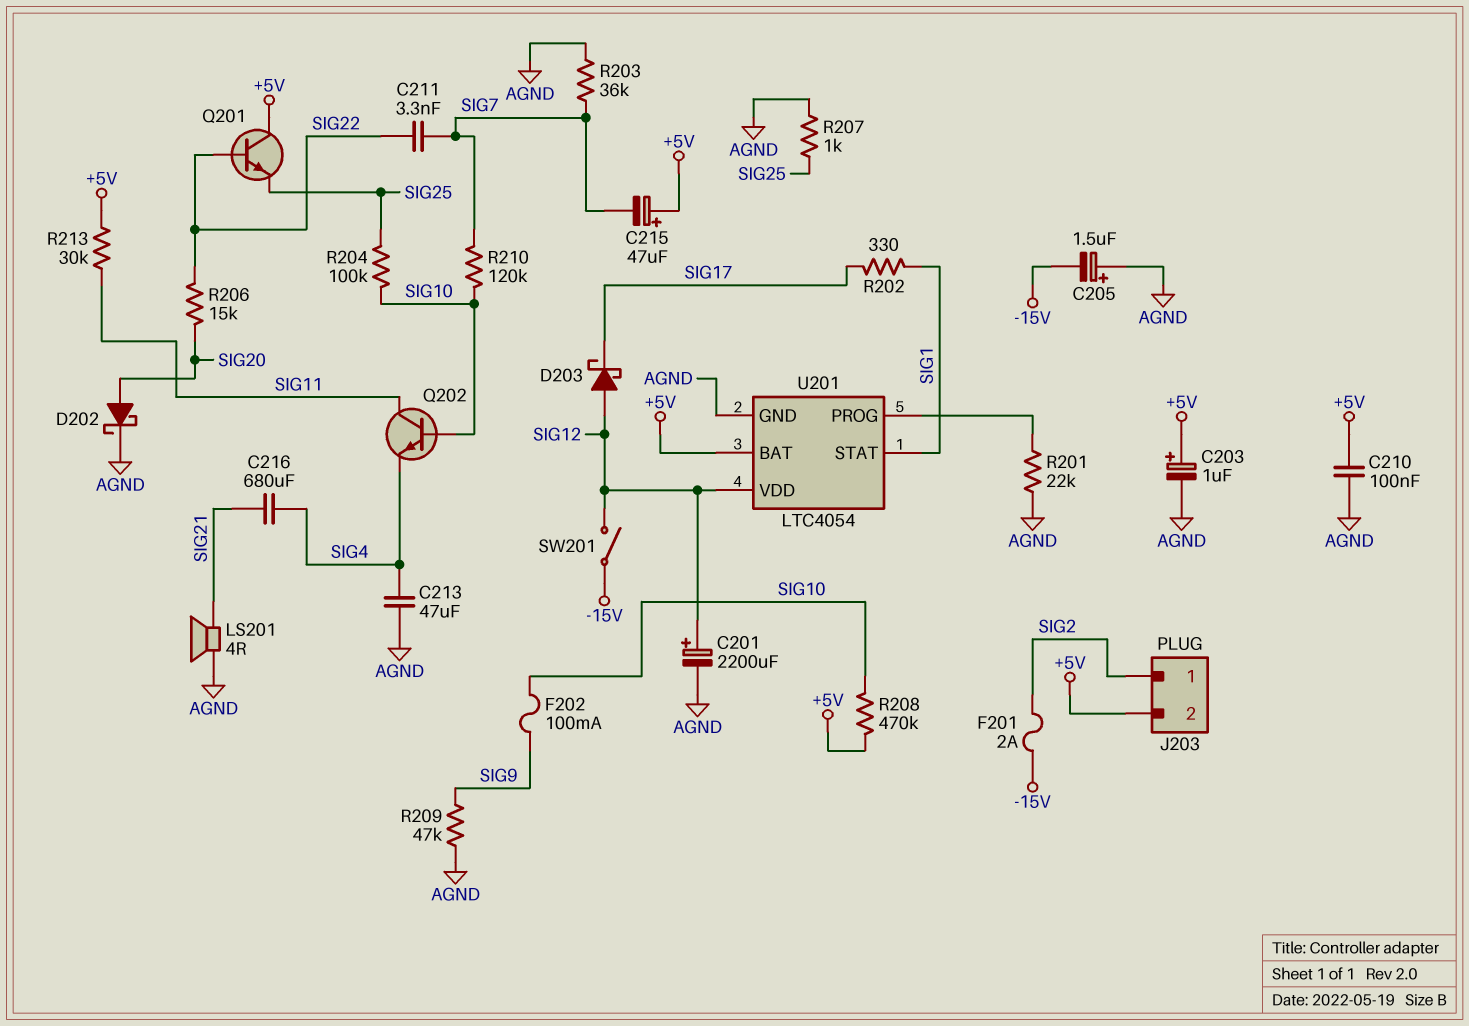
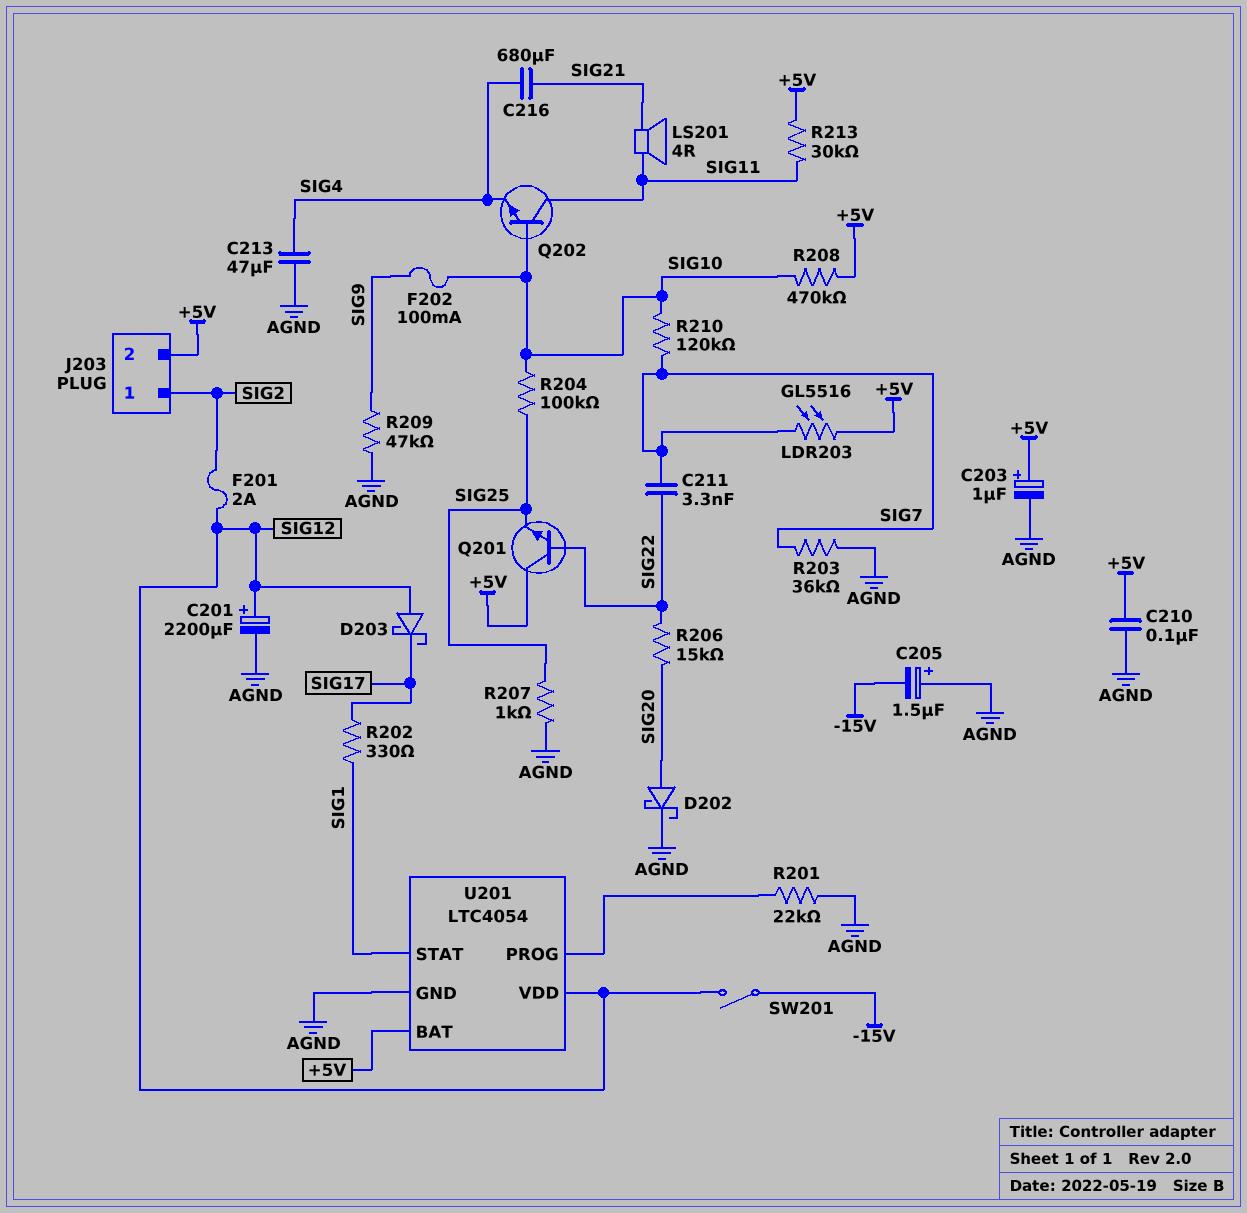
C215: 47uF (plus +5V, minus SIG7) -> none
F201: 2A (-15V, SIG2) -> 2A (SIG2, SIG12)
LDR203: none -> GL5516 (+5V, SIG7)
LS201: speaker 4R (AGND, SIG21) -> speaker 4R (SIG11, SIG21)

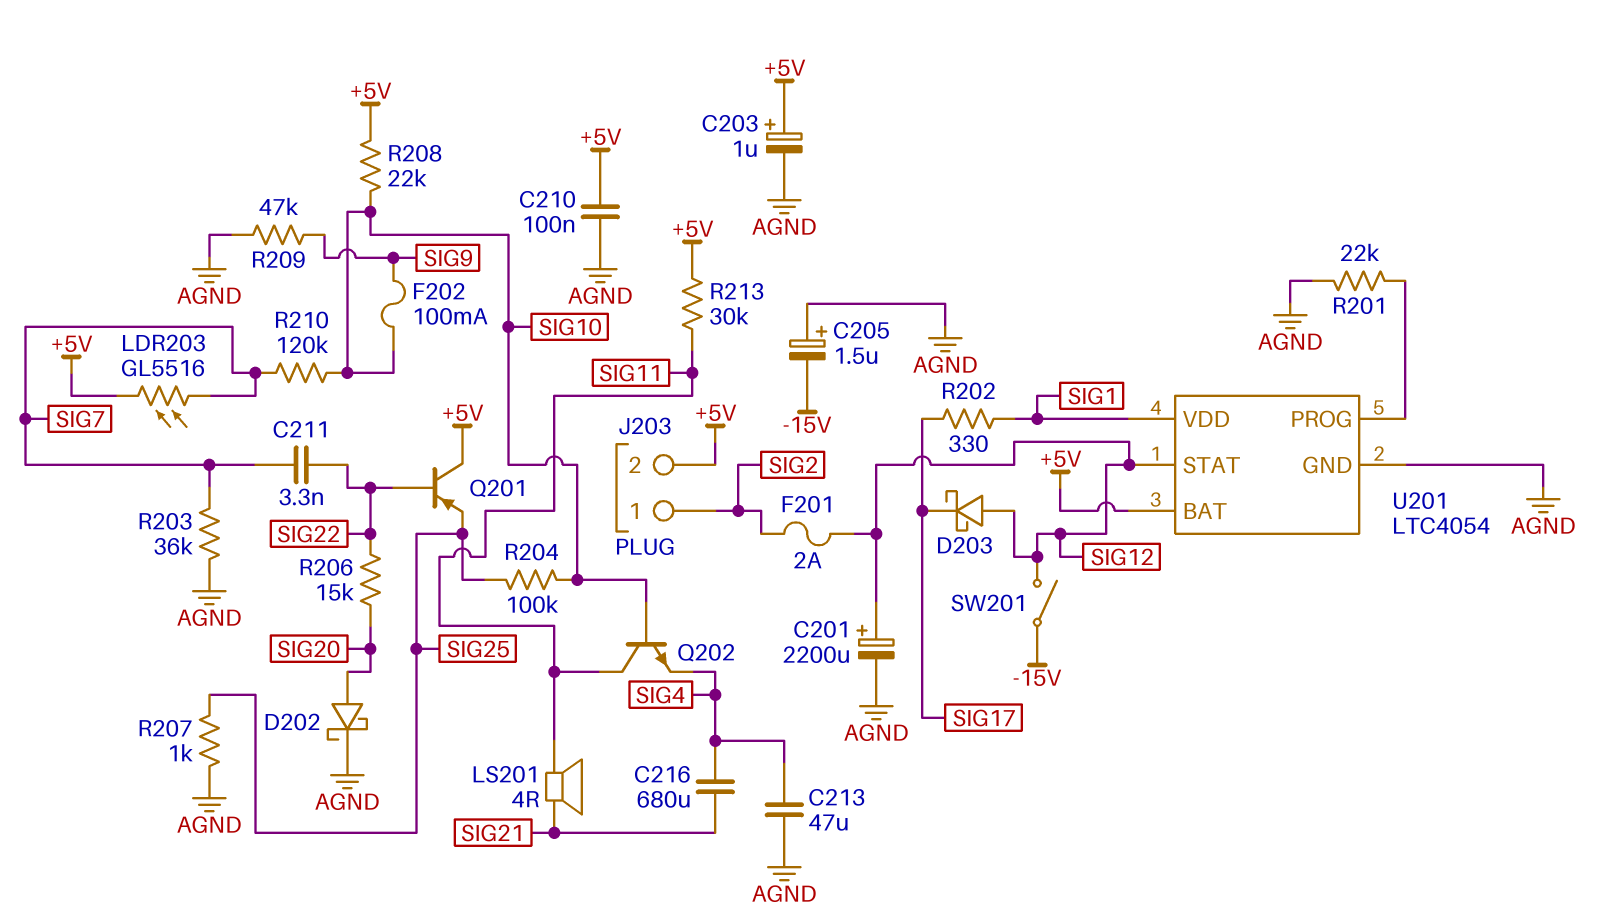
Q201: NPN (B SIG22, C +5V, E SIG25) -> PNP (B SIG22, C +5V, E SIG25)
R208: 470k (+5V, SIG10) -> 22k (+5V, SIG10)
U201 pin STAT: SIG1 -> SIG12
U201 pin VDD: SIG12 -> SIG1

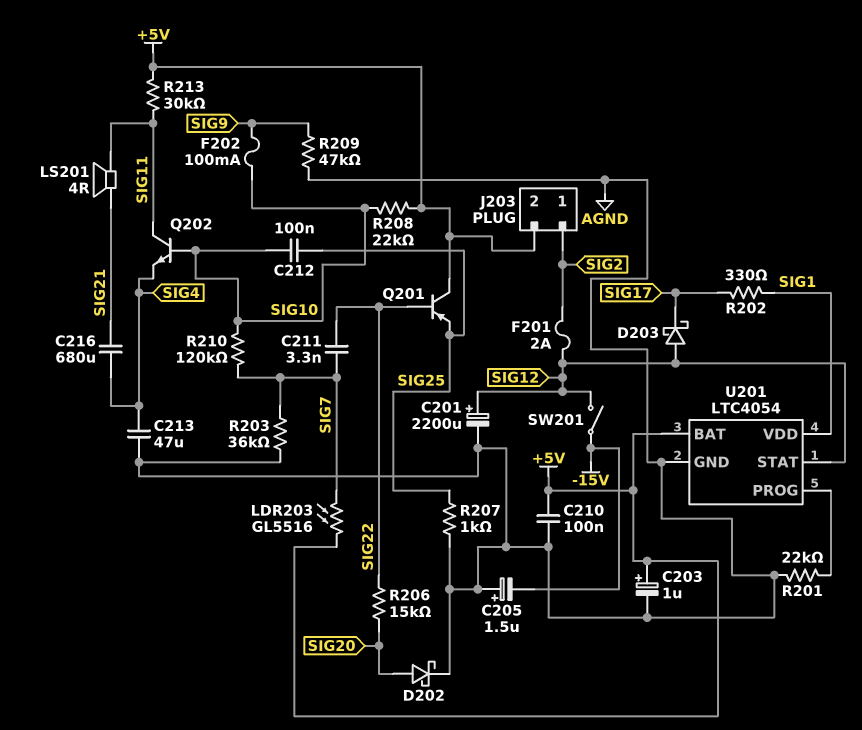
C212: none -> 100nF (SIG10, SIG25)
R204: 100k (SIG10, SIG25) -> none

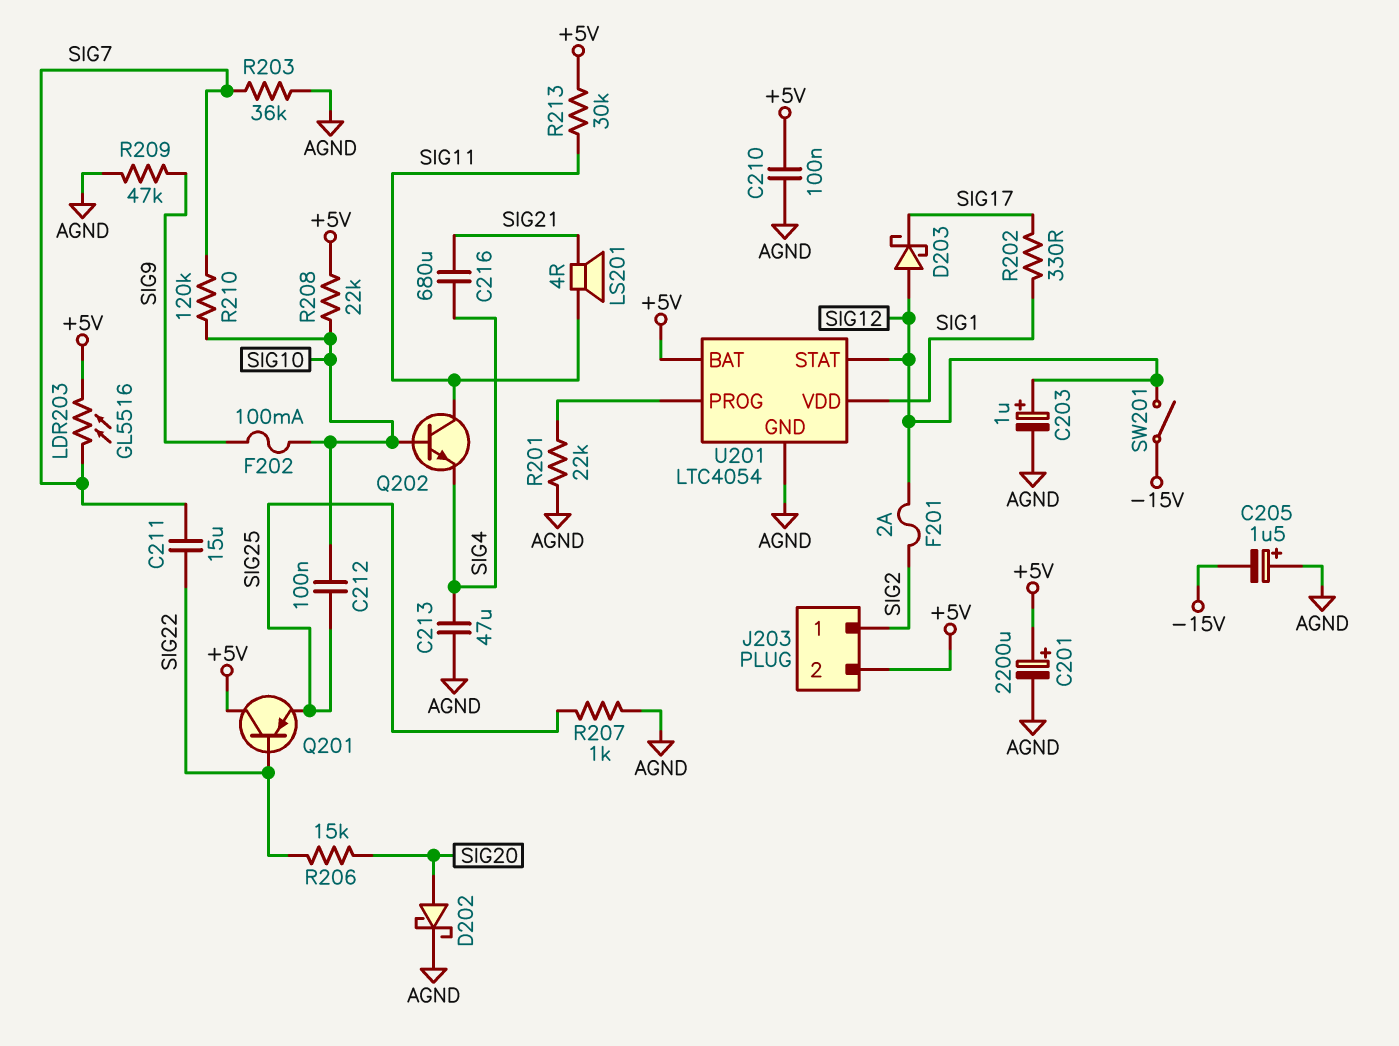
C201: 2200uF (plus SIG12, minus AGND) -> 2200uF (plus +5V, minus AGND)
C203: 1uF (plus +5V, minus AGND) -> 1uF (plus SIG12, minus AGND)
C211: 3.3nF (SIG7, SIG22) -> 15uF (SIG7, SIG22)

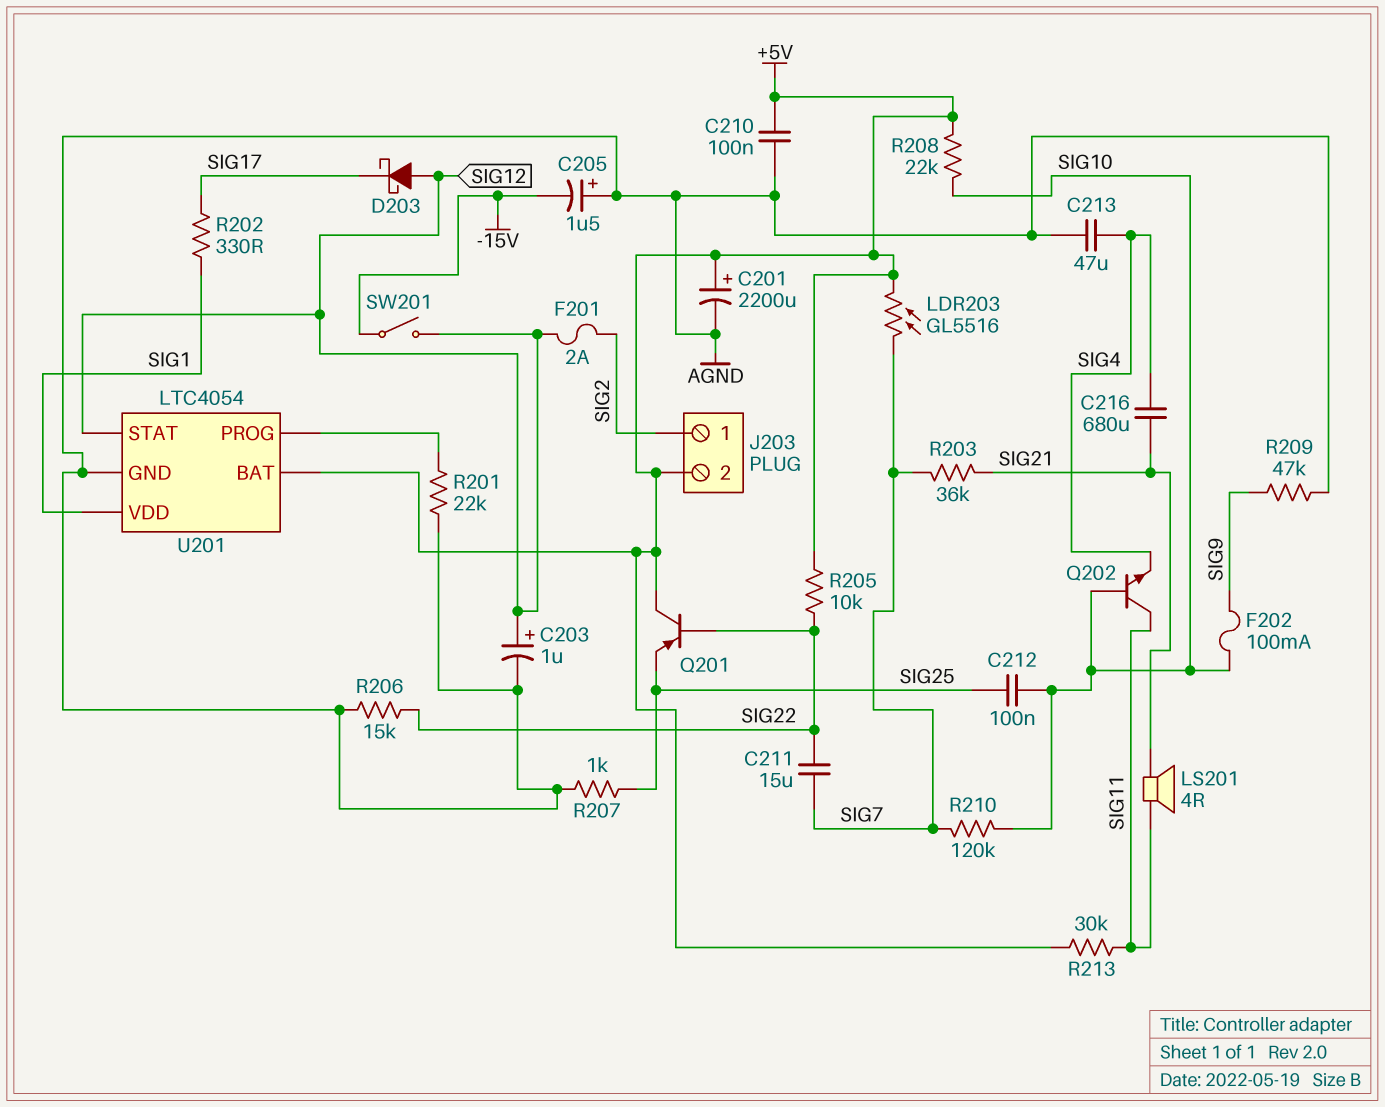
D202: schottky (A SIG20, K AGND) -> none
R203: 36k (AGND, SIG7) -> 36k (SIG7, SIG21)
R205: none -> 10k (+5V, SIG22)
R206: 15k (SIG20, SIG22) -> 15k (AGND, SIG22)

